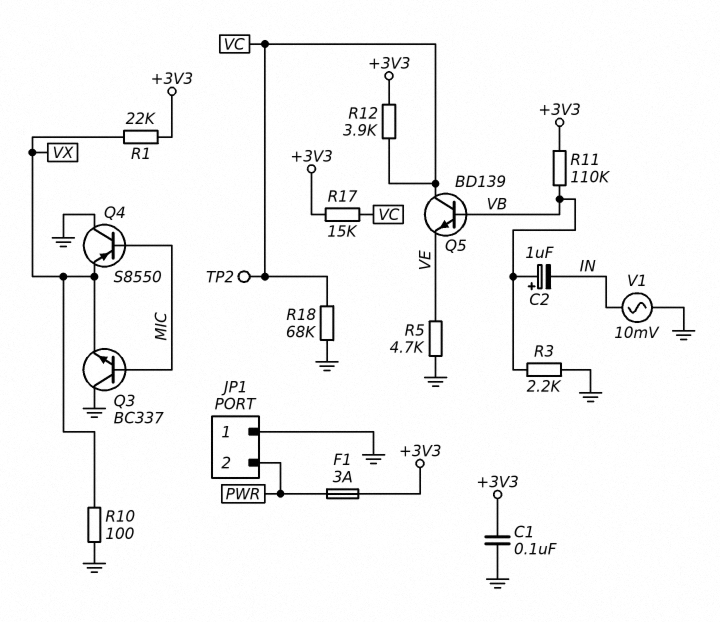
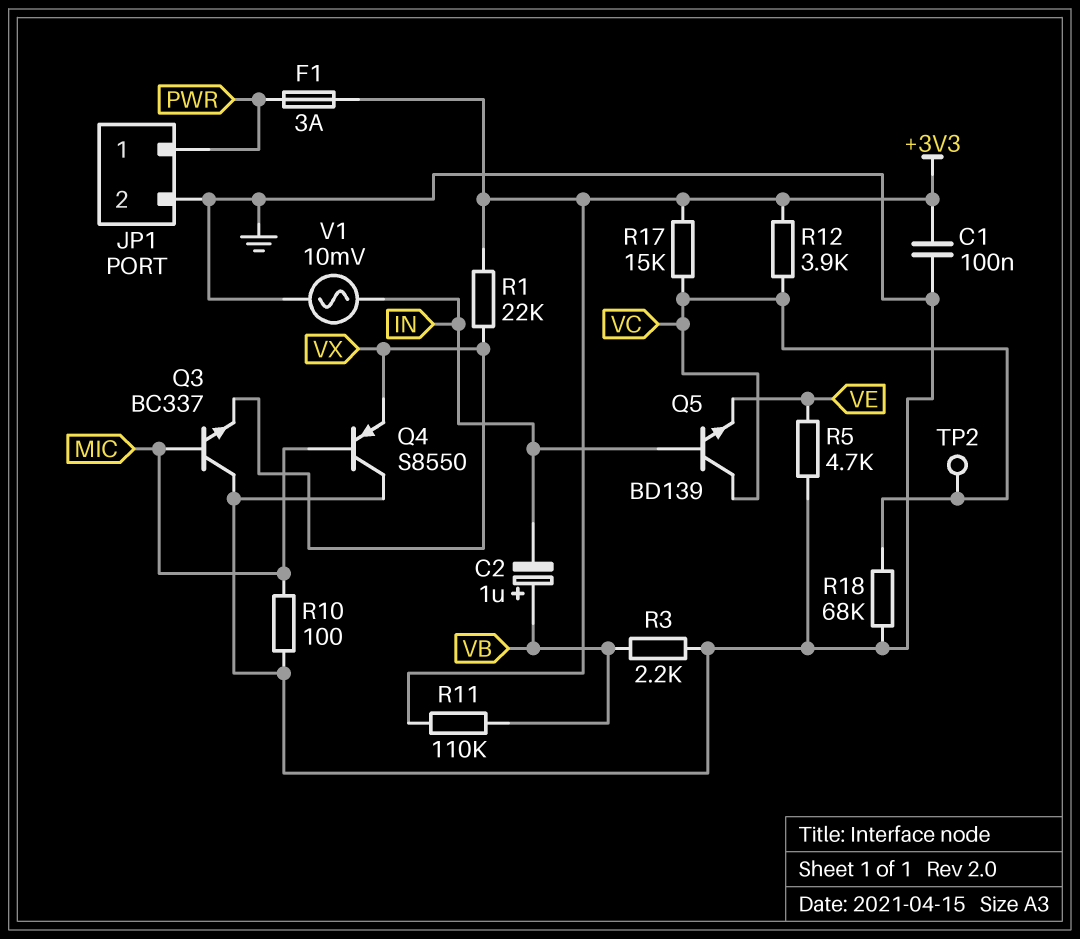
JP1 pin 1: GND -> PWR
JP1 pin 2: PWR -> GND
Q5: NPN BD139 (B VB, C VC, E VE) -> NPN BD139 (B IN, C VC, E VE)
R10: 100 (GND, VX) -> 100 (GND, MIC)

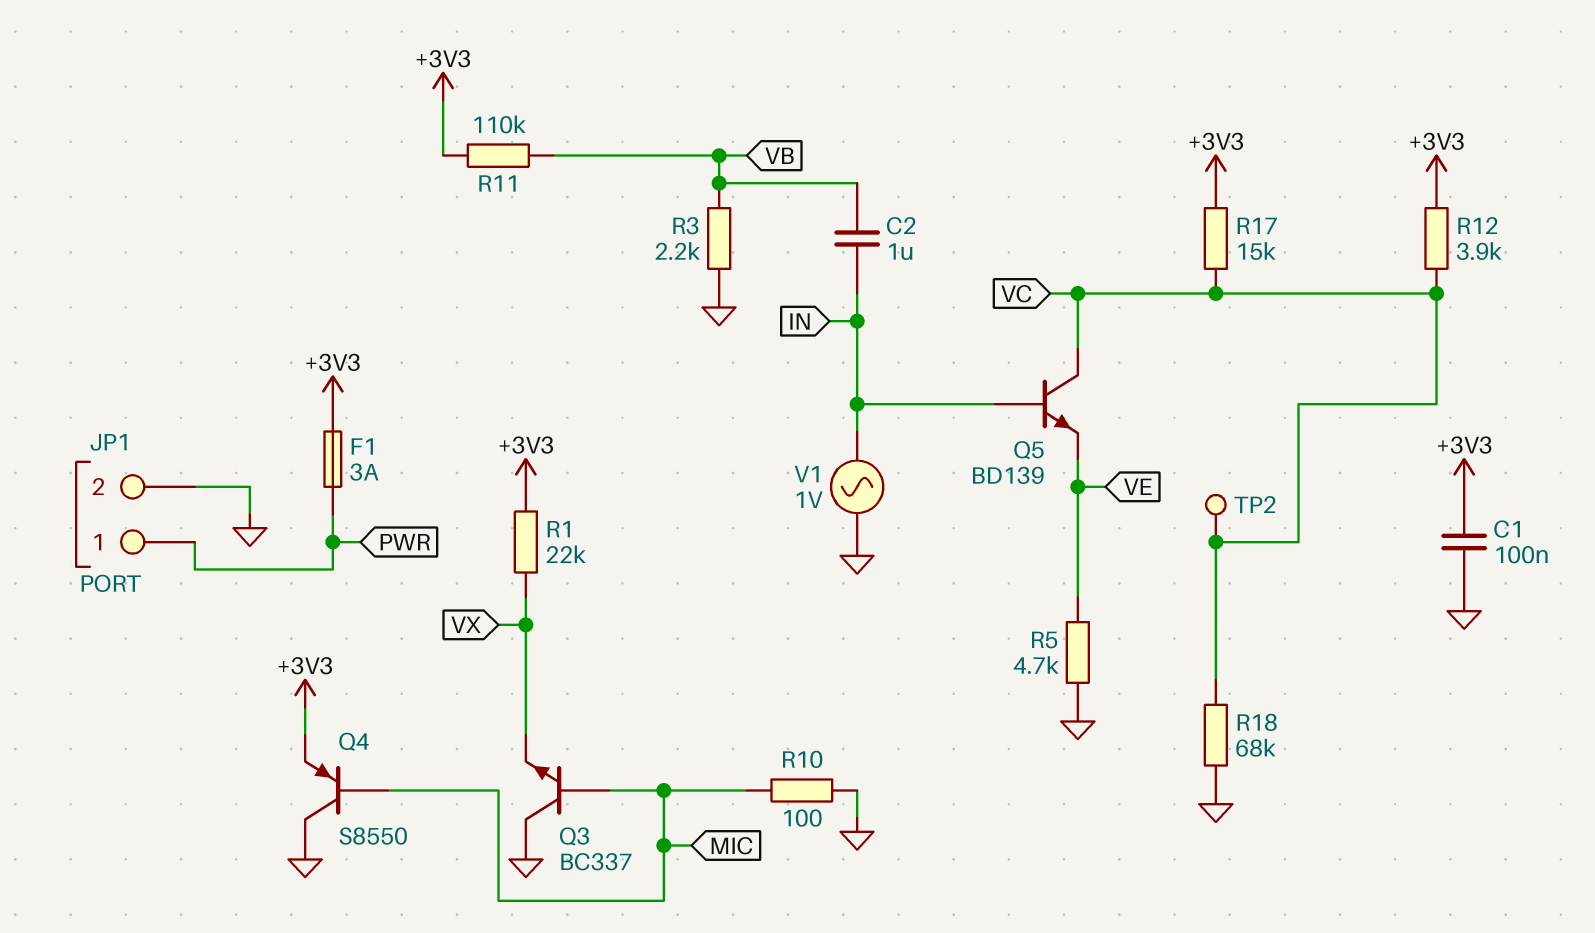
C2: 1uF (plus VB, minus IN) -> 1uF (IN, VB)
Q4: PNP S8550 (B MIC, C GND, E VX) -> PNP S8550 (B MIC, C GND, E +3V3)
V1: AC 10mV (GND, IN) -> AC 1V (GND, IN)

